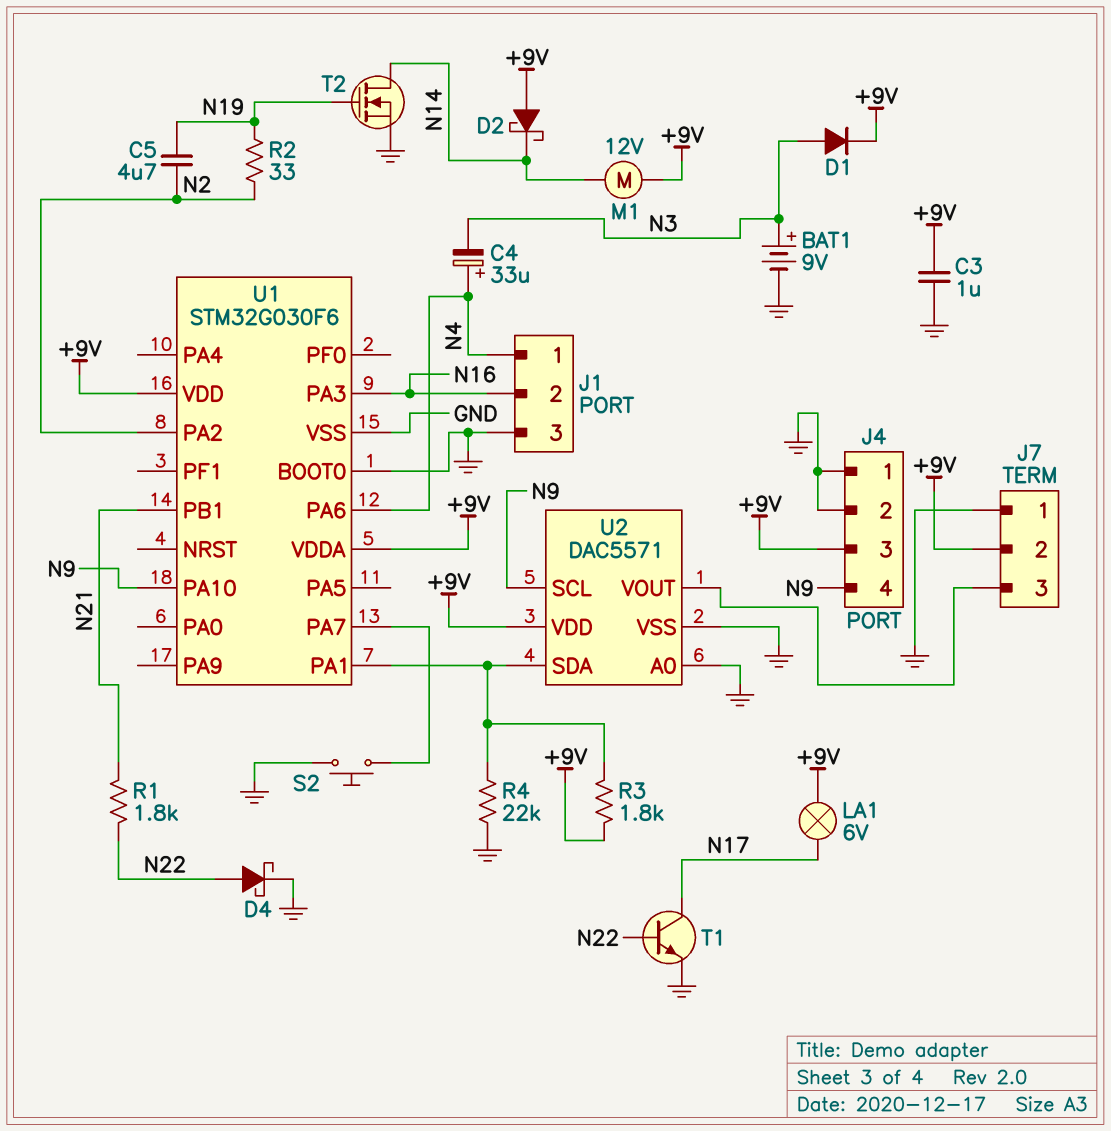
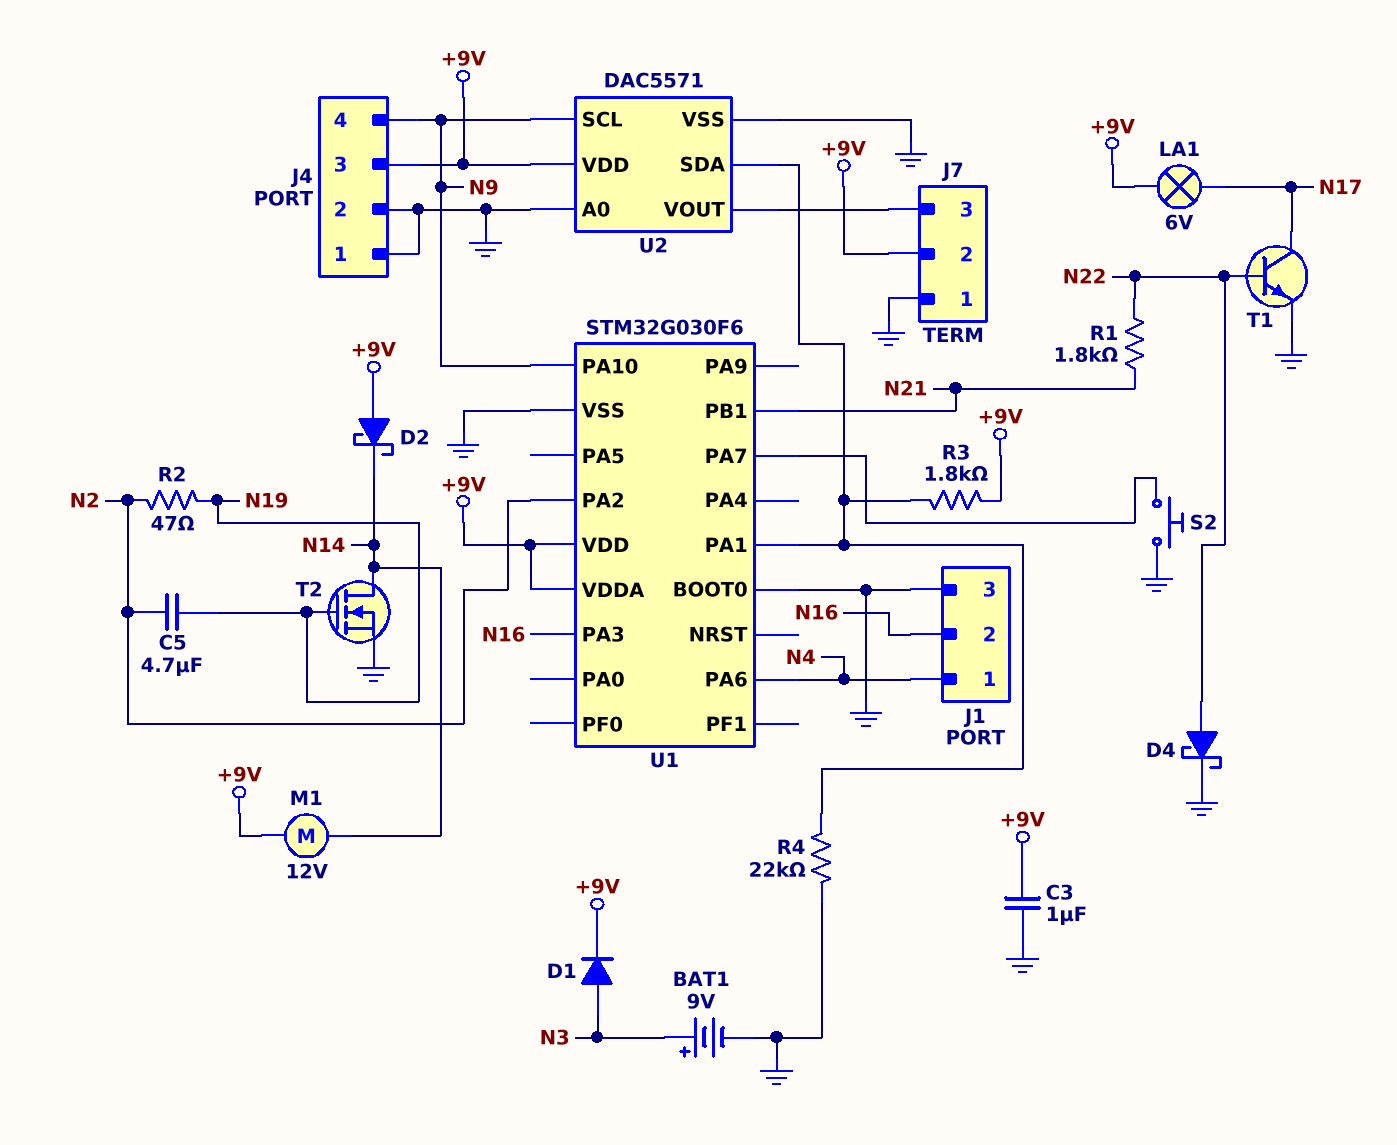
C4: 33uF (plus N4, minus N3) -> none
R2: 33 (N2, N19) -> 47 (N2, N19)

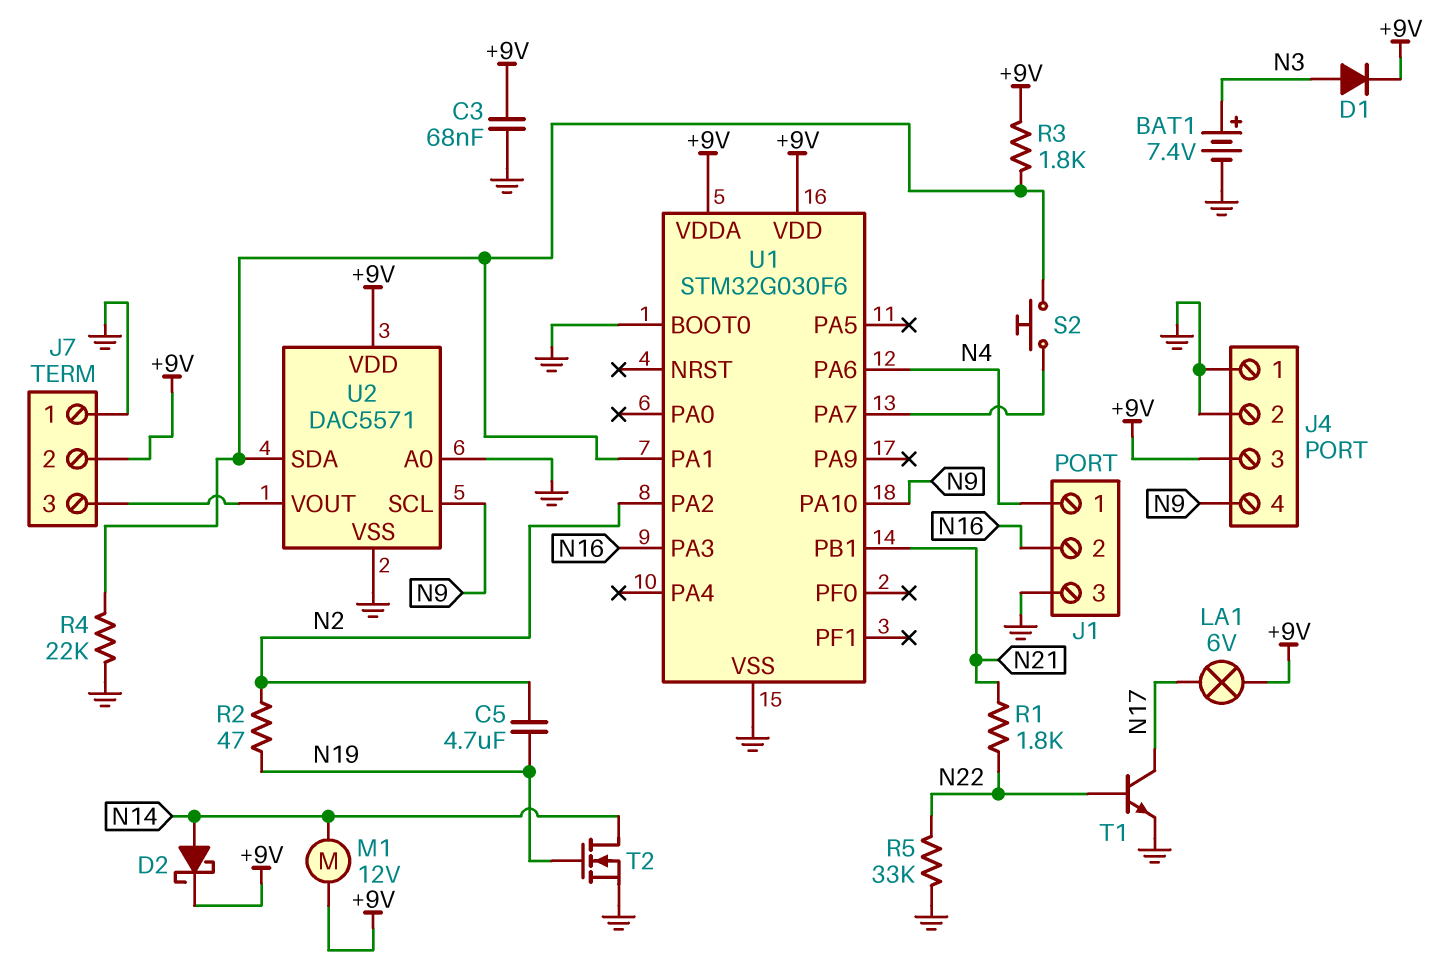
BAT1: 9V (plus N3, minus GND) -> 7.4V (plus N3, minus GND)
C3: 1uF (+9V, GND) -> 68nF (+9V, GND)
D2: schottky (A +9V, K N14) -> schottky (A N14, K +9V)
D4: schottky (A N22, K GND) -> none
R5: none -> 33k (GND, N22)
S2: button (GND, U1/PA7) -> button (U1/PA1, U1/PA7)

